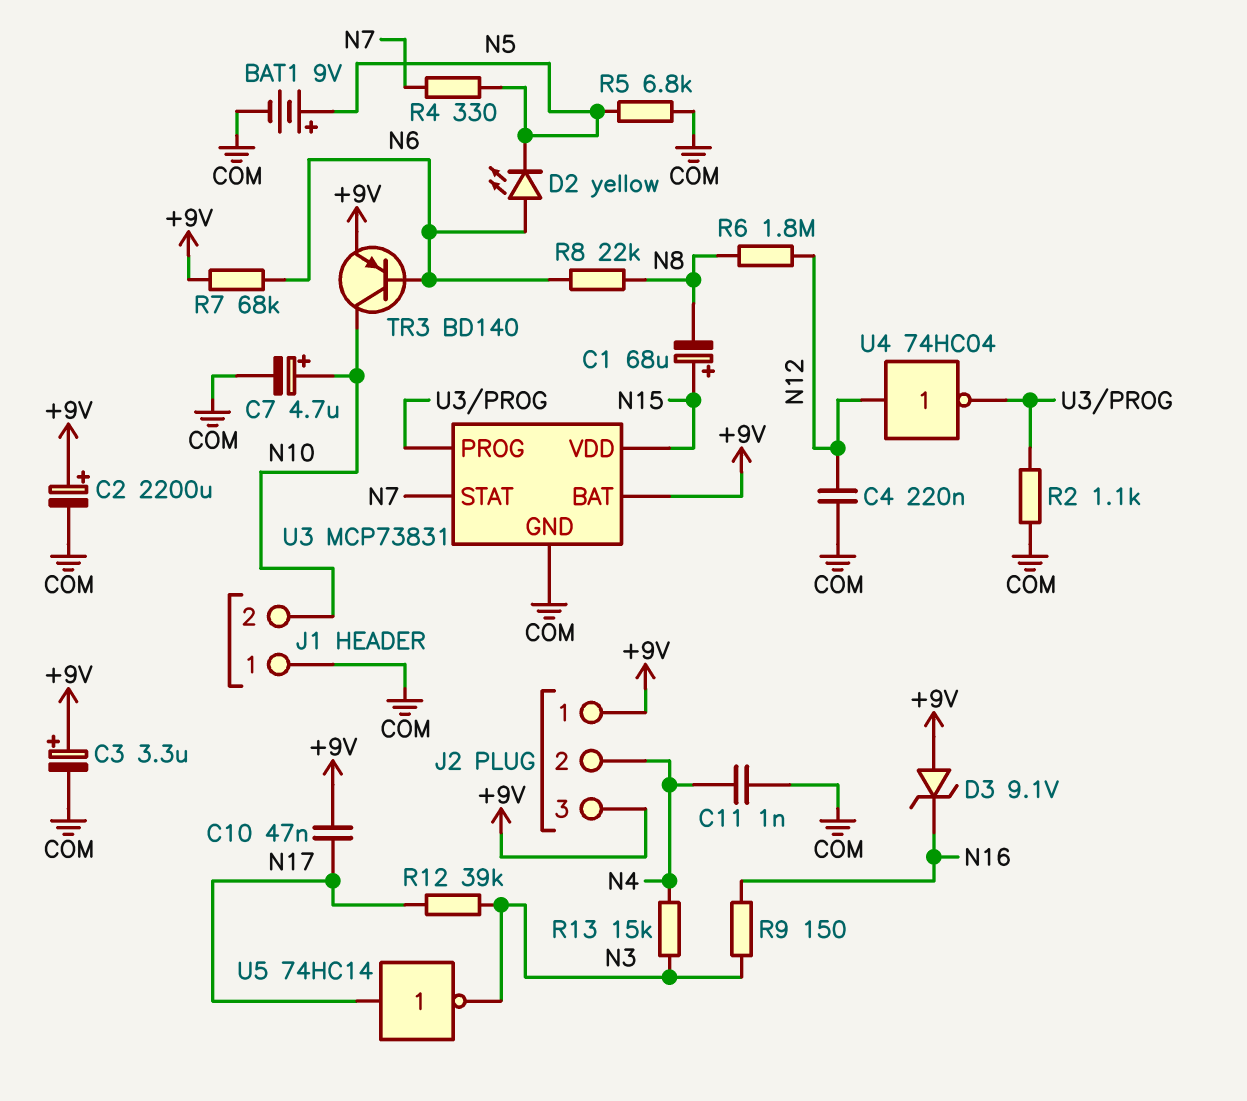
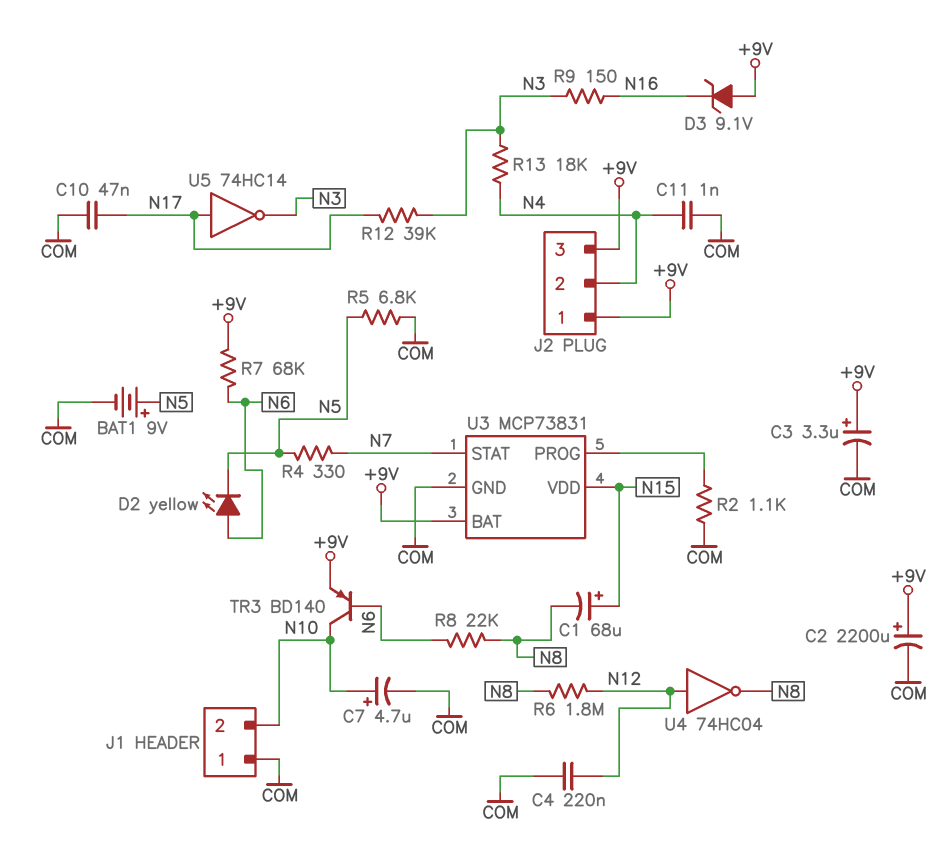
C10: 47nF (+9V, N17) -> 47nF (COM, N17)
R13: 15k (N3, N4) -> 18k (N3, N4)
U4: NOT 74HC04 (in N12, out U3/PROG) -> NOT 74HC04 (in N12, out N8)

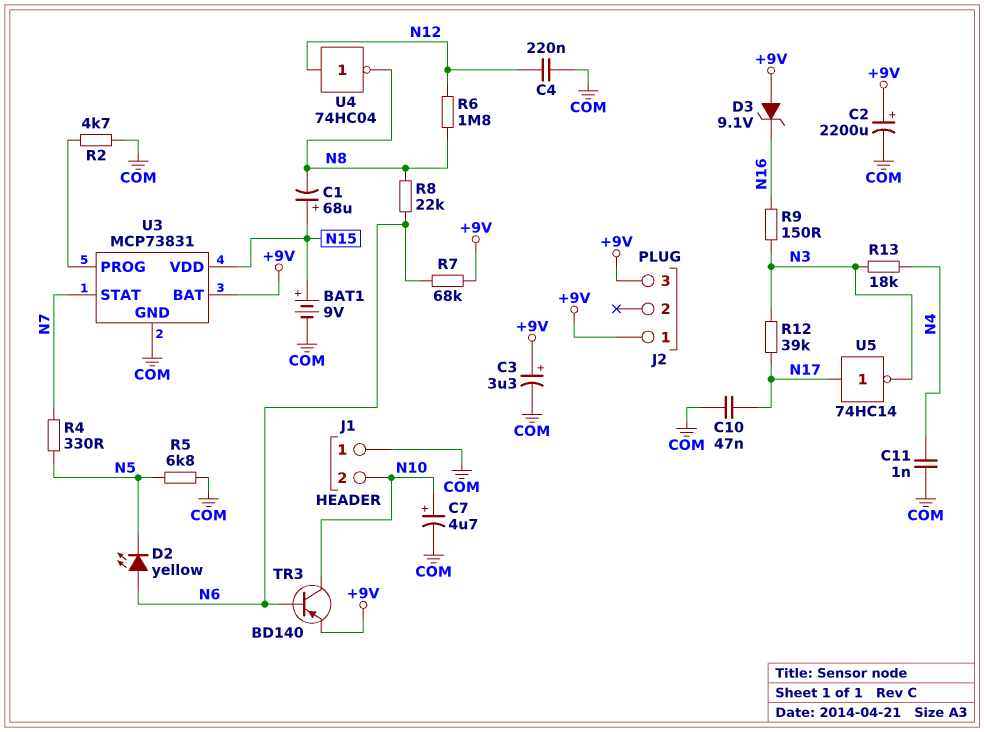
BAT1: 9V (plus N5, minus COM) -> 9V (plus N15, minus COM)
J2 pin 2: N4 -> none
R2: 1.1k (COM, U3/PROG) -> 4.7k (COM, U3/PROG)

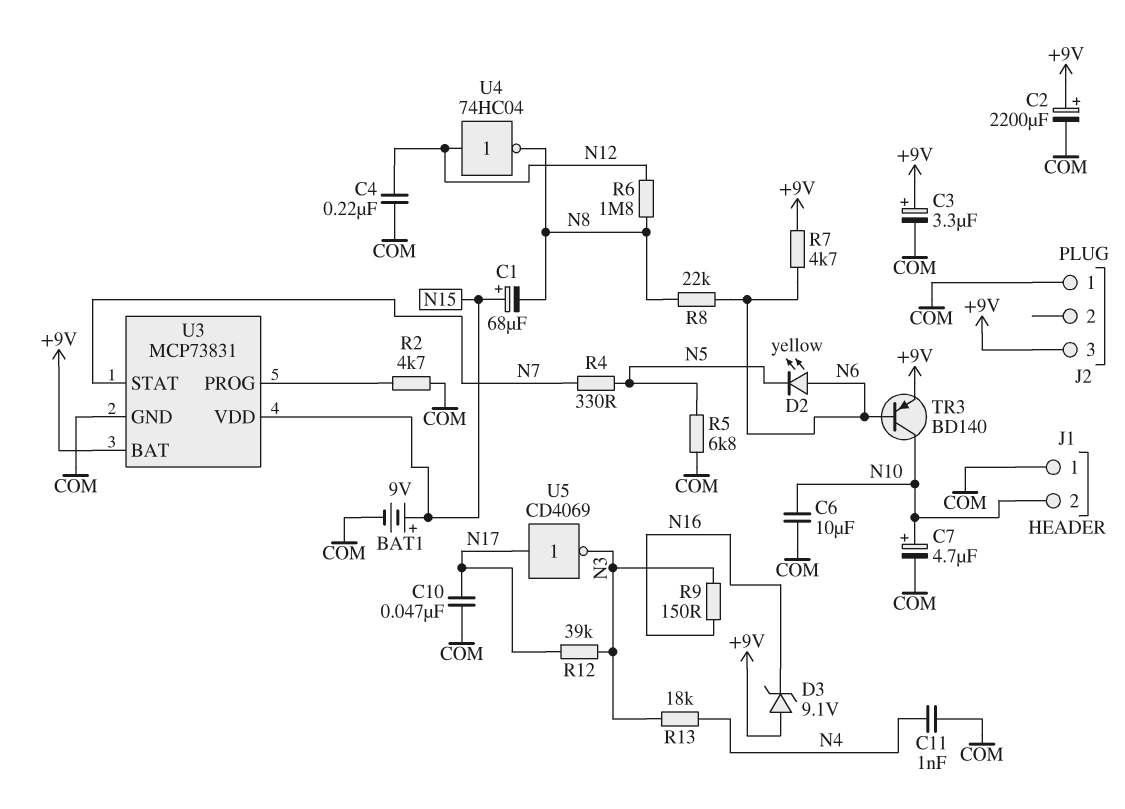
C6: none -> 10uF (COM, N10)
J2 pin 1: +9V -> COM
R7: 68k (+9V, N6) -> 4.7k (+9V, N6)
U5: NOT 74HC14 (in N17, out N3) -> NOT CD4069 (in N17, out N3)

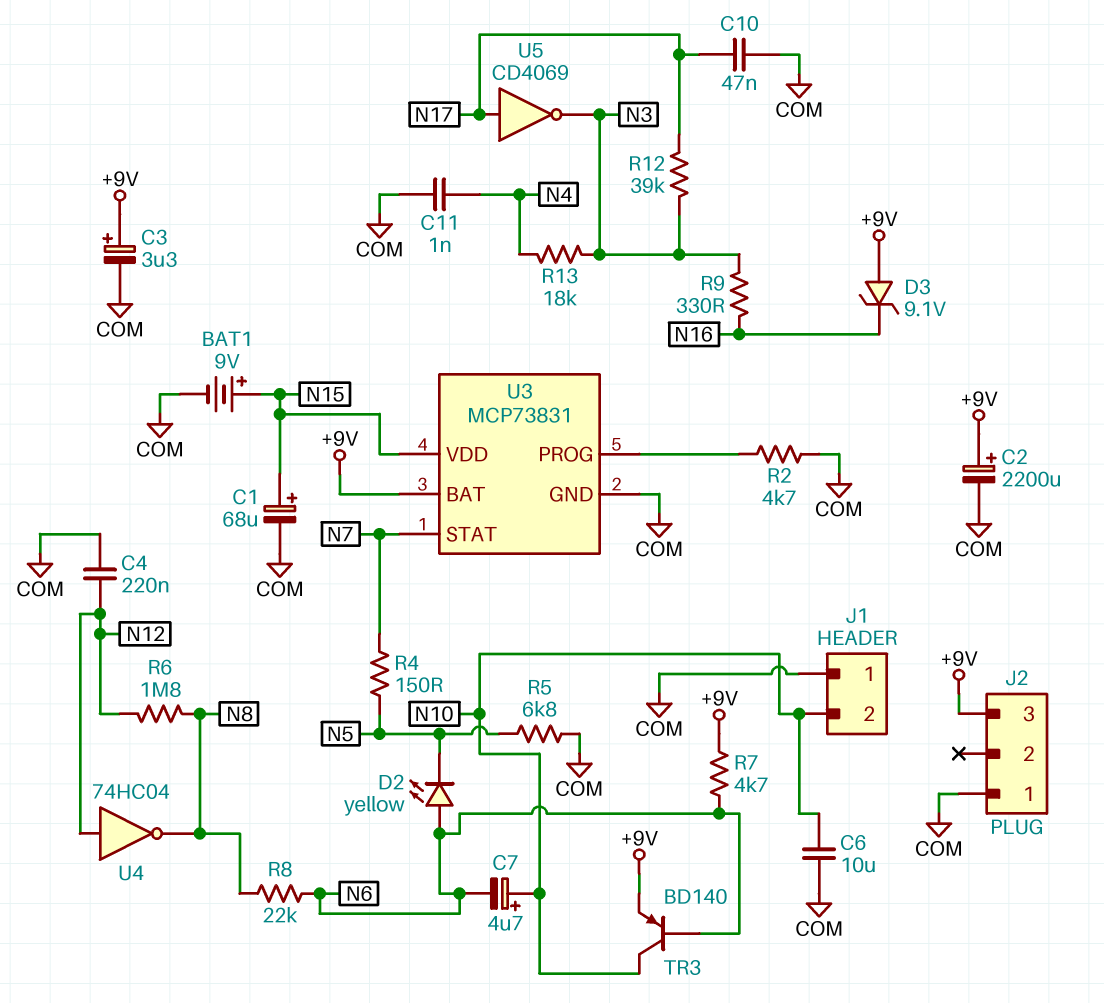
C1: 68uF (plus N15, minus N8) -> 68uF (plus N15, minus COM)
C7: 4.7uF (plus N10, minus COM) -> 4.7uF (plus N10, minus N6)
R4: 330 (N5, N7) -> 150 (N5, N7)
R9: 150 (N3, N16) -> 330 (N3, N16)

